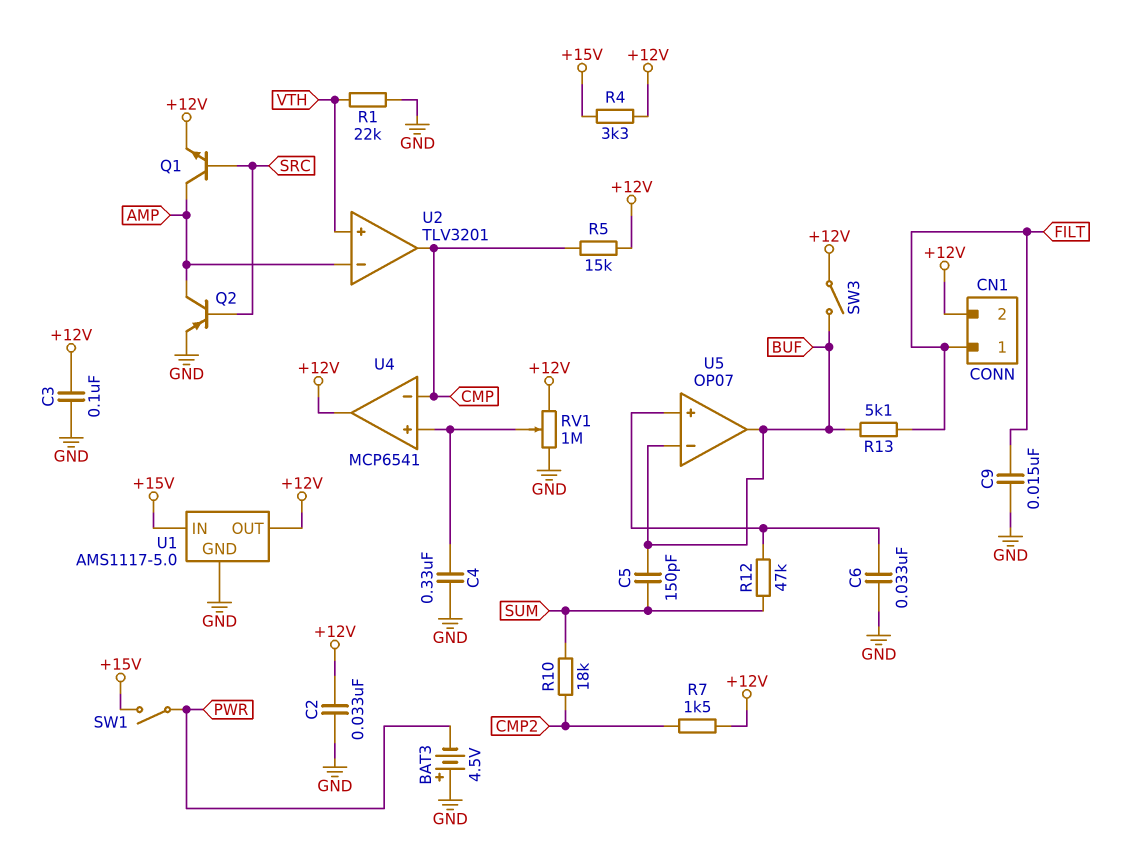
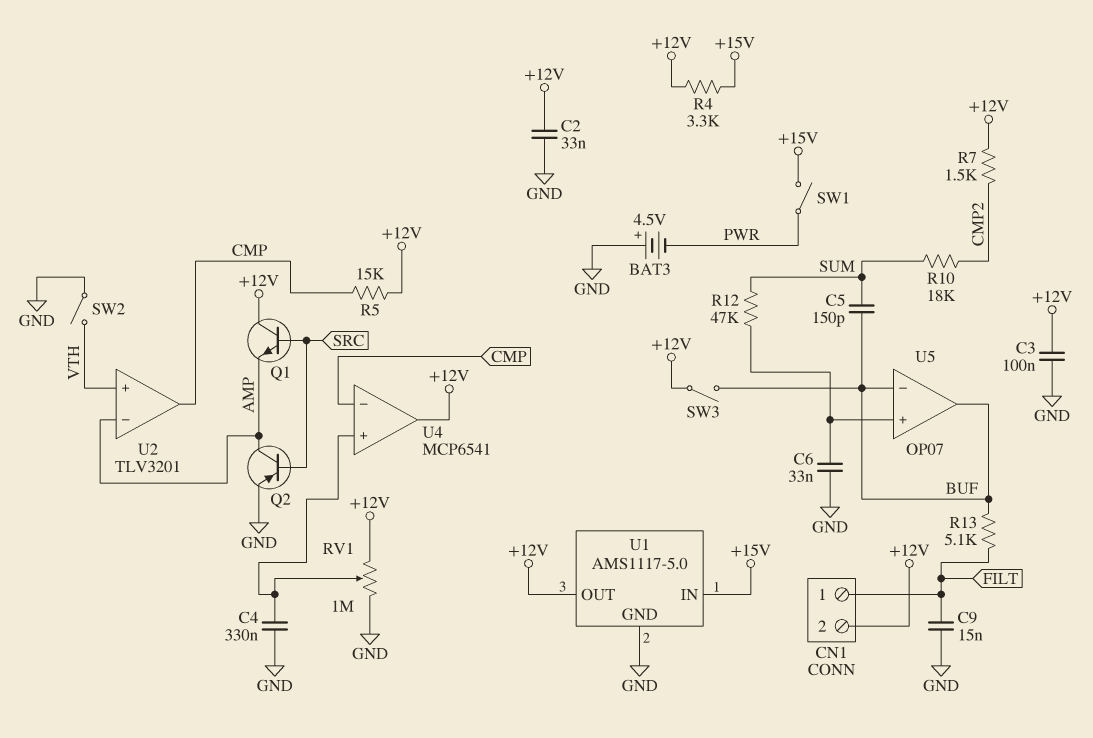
Q1: NPN (B SRC, C AMP, E +12V) -> NPN (B SRC, C +12V, E AMP)
R1: 22k (GND, VTH) -> none
SW2: none -> switch (GND, VTH)

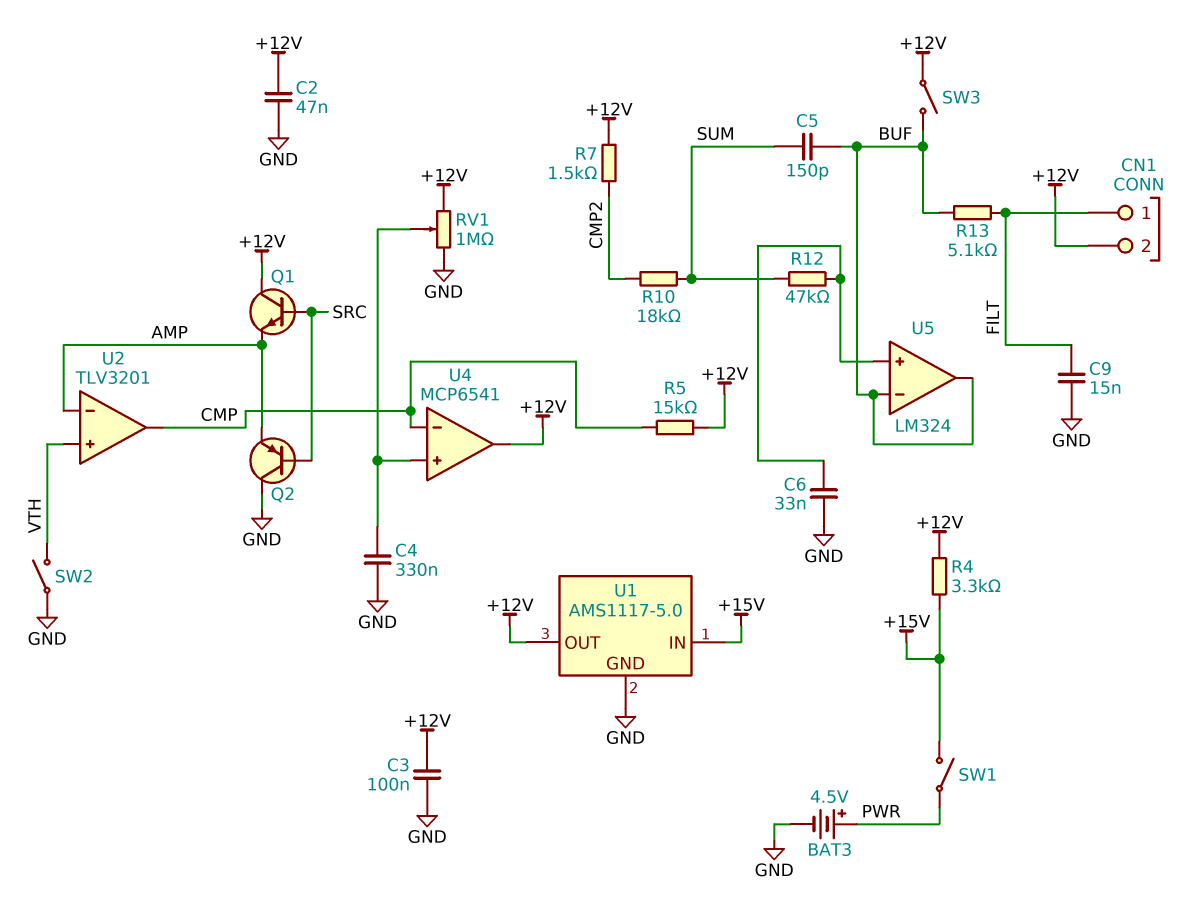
BAT3: 4.5V (plus GND, minus PWR) -> 4.5V (plus PWR, minus GND)
C2: 33nF (+12V, GND) -> 47nF (+12V, GND)
Q2: PNP (B SRC, C AMP, E GND) -> PNP (B SRC, C GND, E AMP)
U5: OP07 -> LM324

